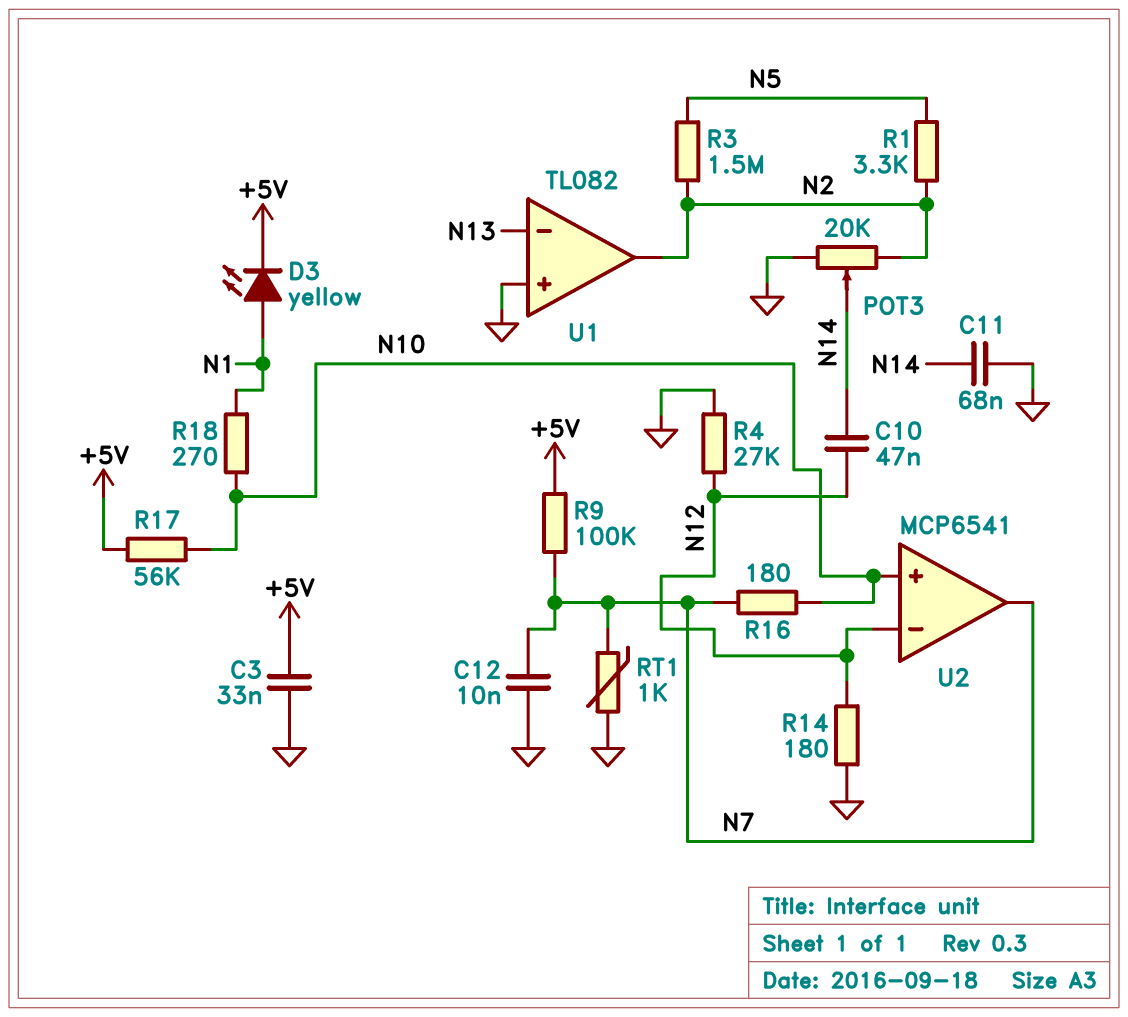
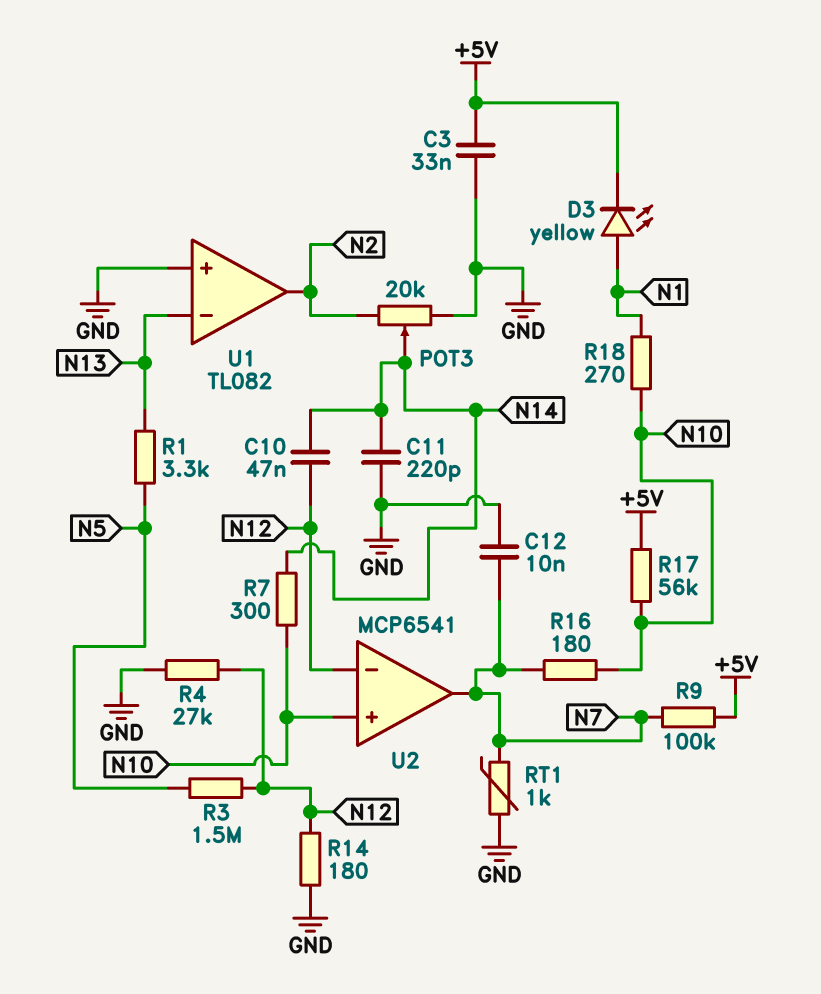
C11: 68nF (GND, N14) -> 220pF (GND, N14)
R1: 3.3k (N2, N5) -> 3.3k (N5, N13)
R3: 1.5M (N2, N5) -> 1.5M (N5, N12)
R7: none -> 300 (N10, N14)

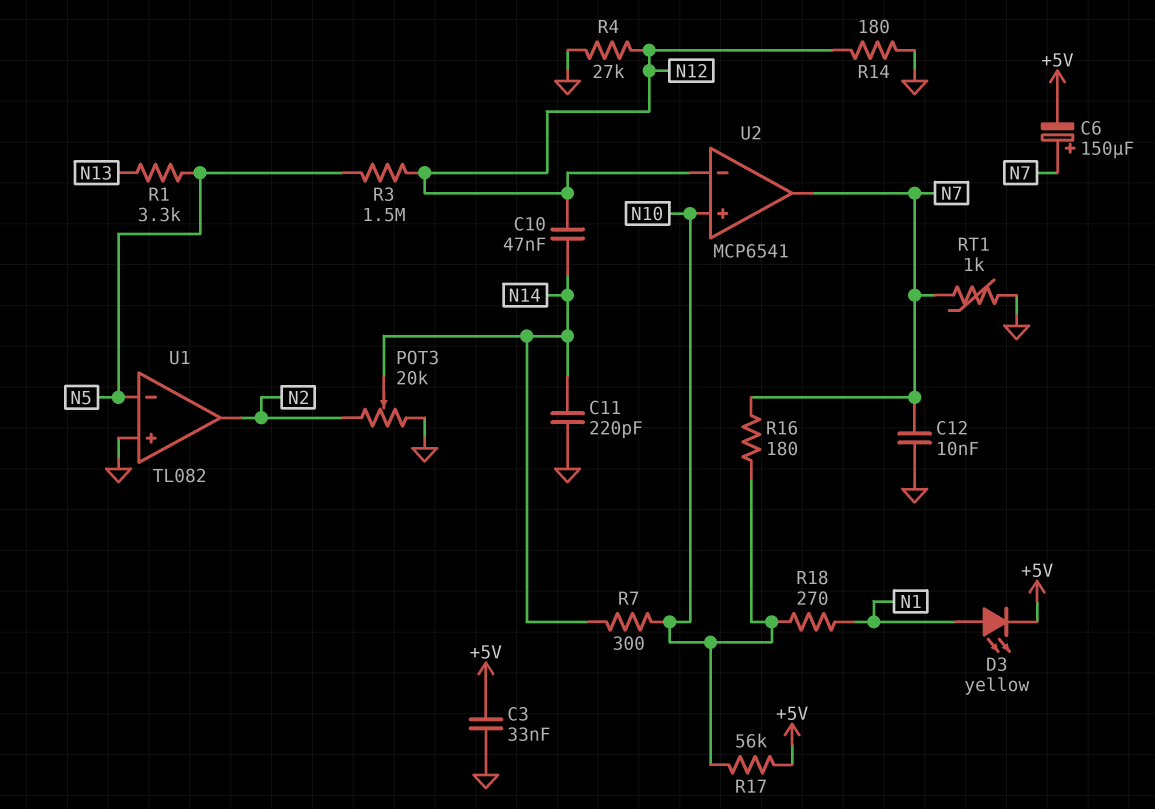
C6: none -> 150uF (plus N7, minus +5V)
R9: 100k (+5V, N7) -> none
U1 pin in-: N13 -> N5

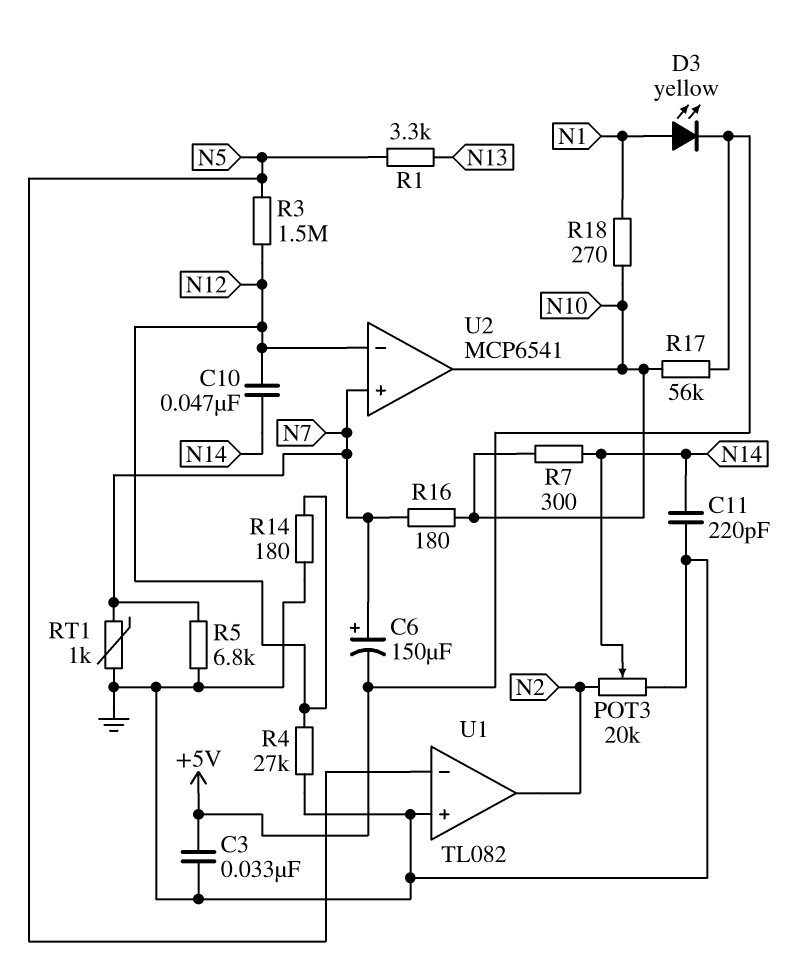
C12: 10nF (GND, N7) -> none
R5: none -> 6.8k (GND, N7)
U2 pin in+: N10 -> N7
U2 pin out: N7 -> N10

